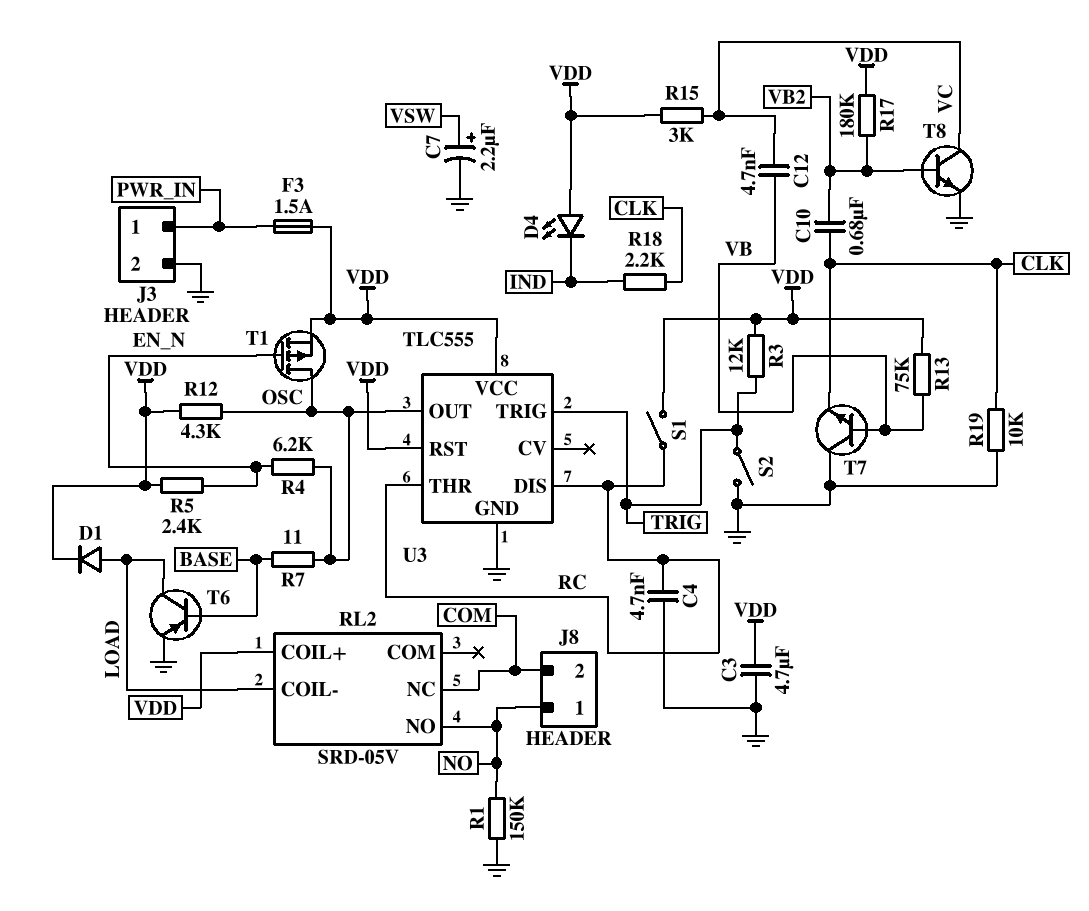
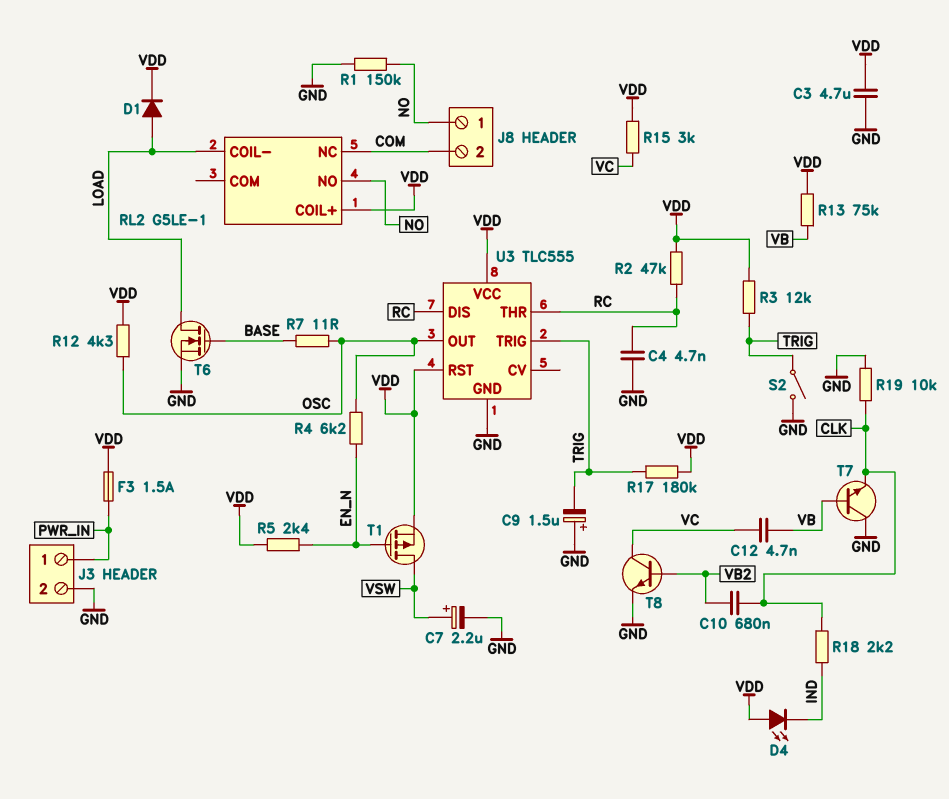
C9: none -> 1.5uF (plus GND, minus TRIG)
R2: none -> 47k (RC, VDD)
R17: 180k (VB2, VDD) -> 180k (TRIG, VDD)
RL2: SRD-05V -> G5LE-1
S1: switch (RC, VDD) -> none
T1: PMOS (G EN_N, D OSC, S VDD) -> PMOS (G EN_N, D VSW, S VDD)
T6: PNP (B BASE, C LOAD, E GND) -> NMOS (G BASE, D LOAD, S GND)

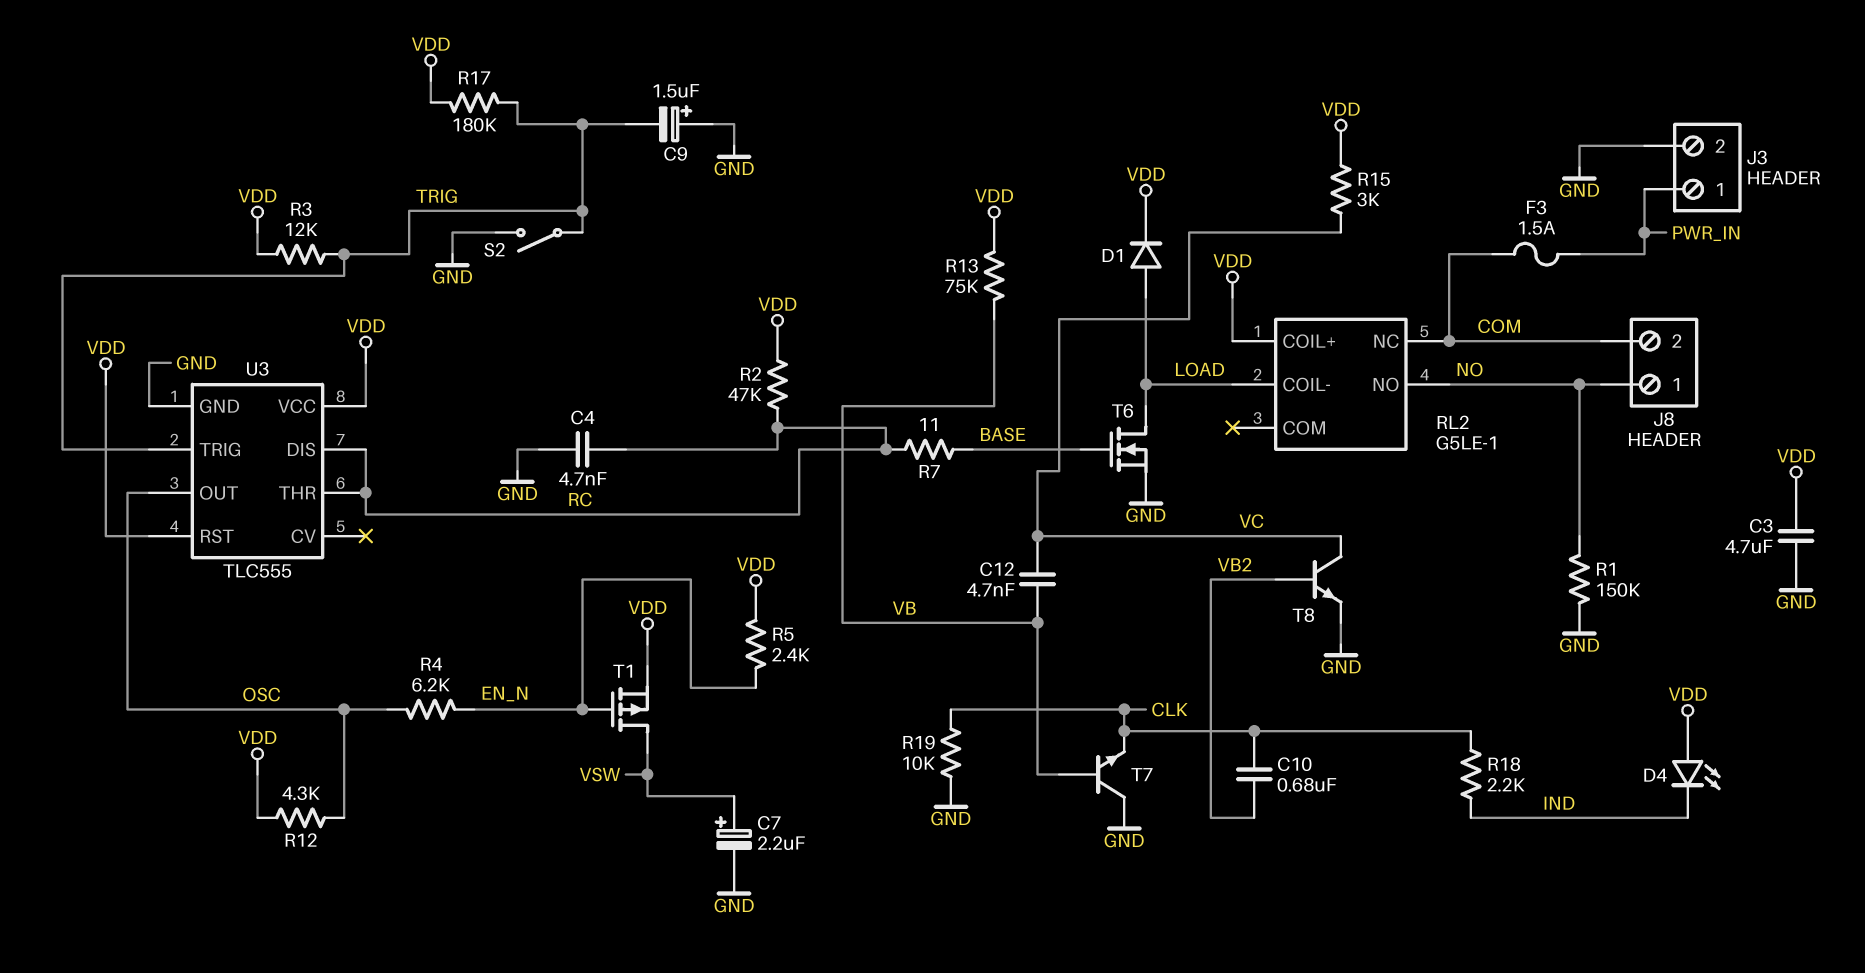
F3: 1.5A (PWR_IN, VDD) -> 1.5A (COM, PWR_IN)
R7: 11 (BASE, OSC) -> 11 (BASE, RC)

